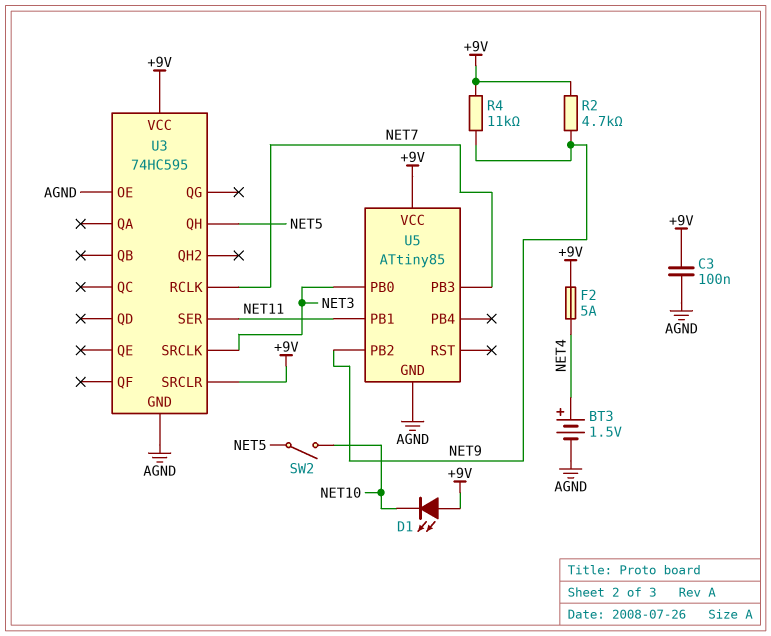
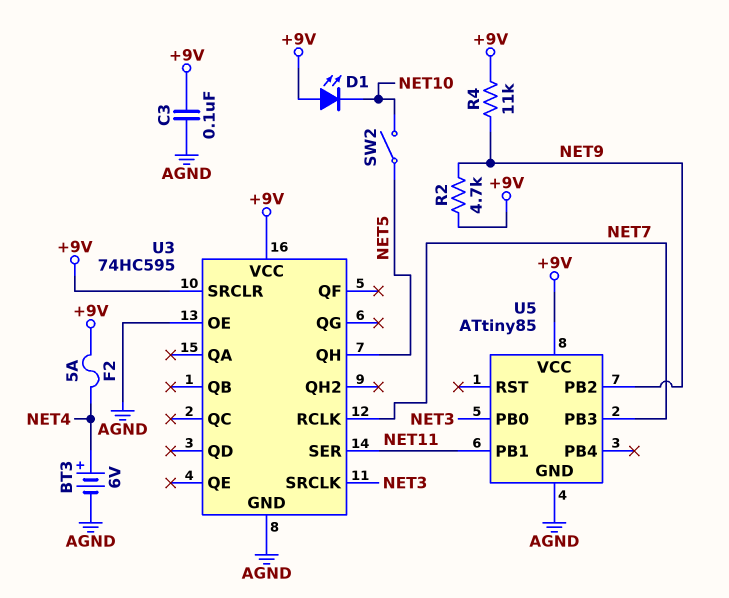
BT3: 1.5V (plus NET4, minus AGND) -> 6V (plus NET4, minus AGND)

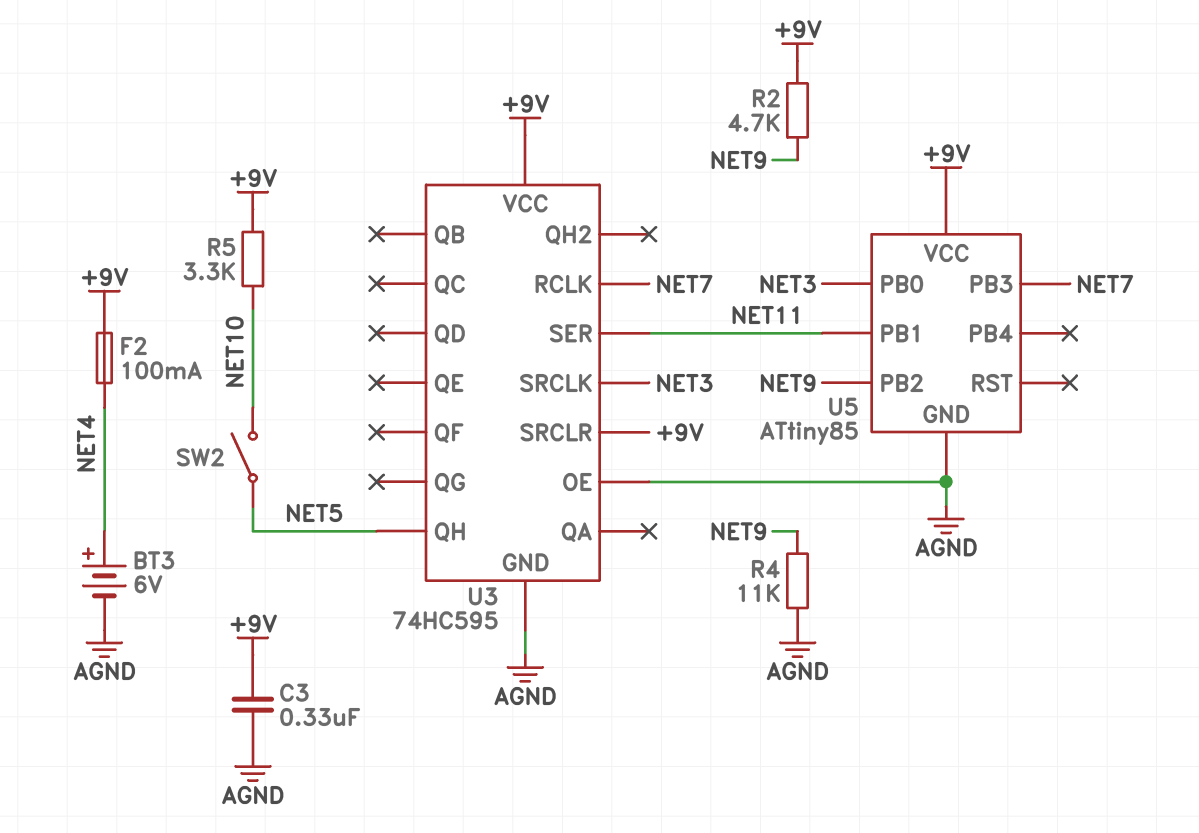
C3: 100nF (+9V, AGND) -> 330nF (+9V, AGND)
D1: LED (A +9V, K NET10) -> none
F2: 5A (+9V, NET4) -> 100mA (+9V, NET4)
R4: 11k (+9V, NET9) -> 11k (AGND, NET9)
R5: none -> 3.3k (+9V, NET10)

